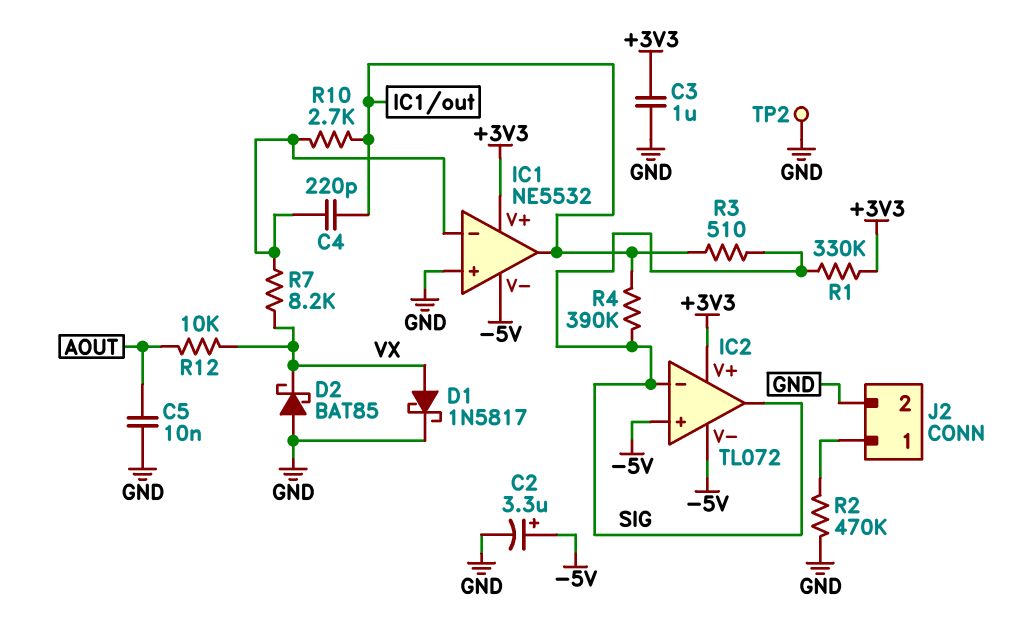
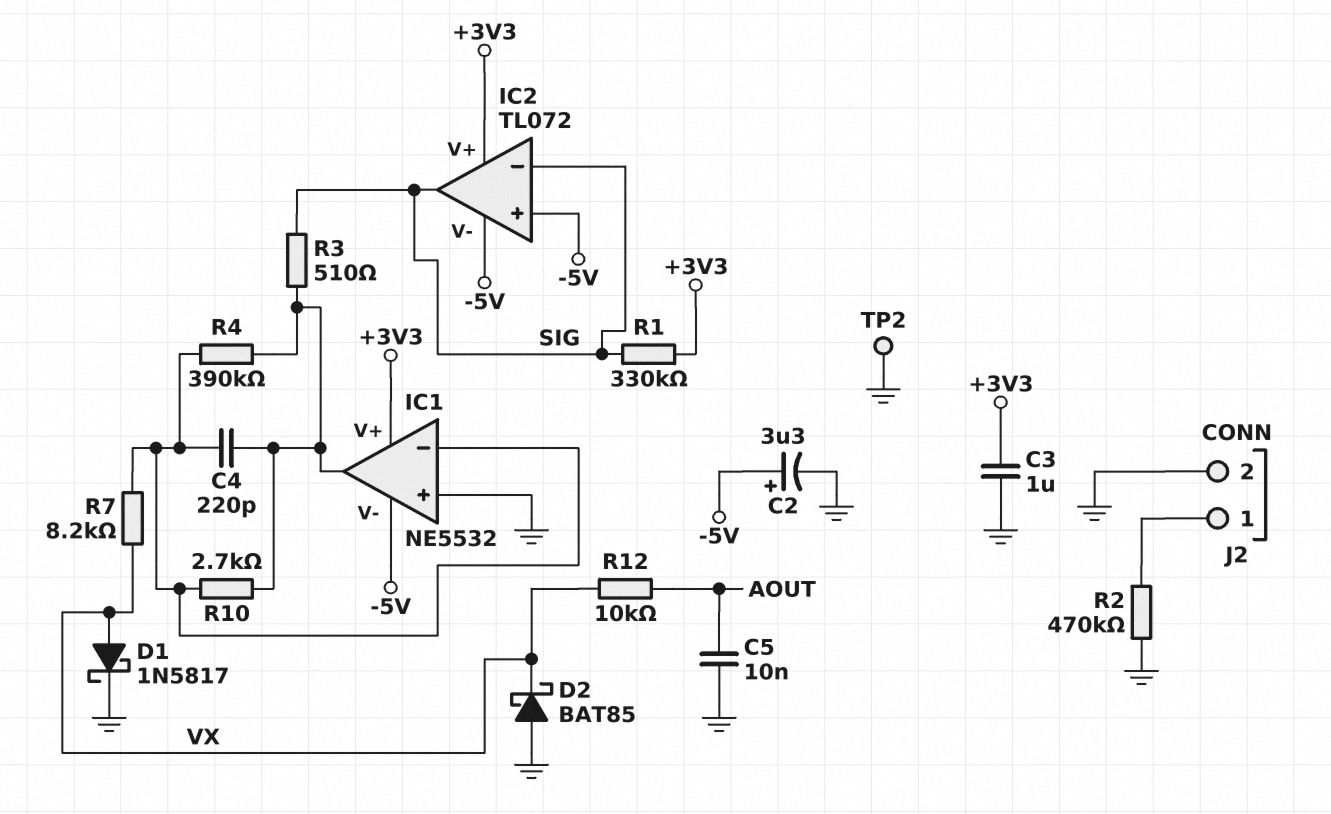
R4: 390k (IC1/out, SIG) -> 390k (IC1/in-, IC1/out)

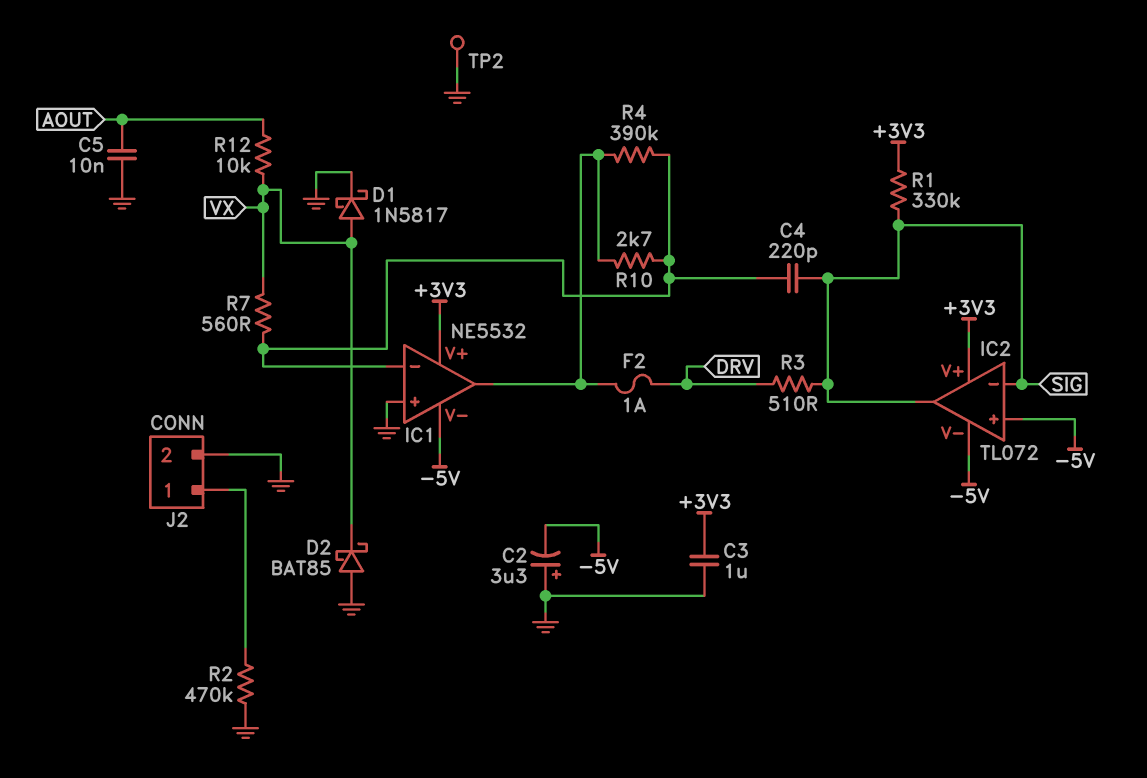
C2: 3.3uF (plus -5V, minus GND) -> 3.3uF (plus GND, minus -5V)
C4: 220pF (IC1/in-, IC1/out) -> 220pF (IC1/in-, SIG)
F2: none -> 1A (DRV, IC1/out)
R3: 510 (IC1/out, SIG) -> 510 (DRV, SIG)
R7: 8.2k (IC1/in-, VX) -> 560 (IC1/in-, VX)

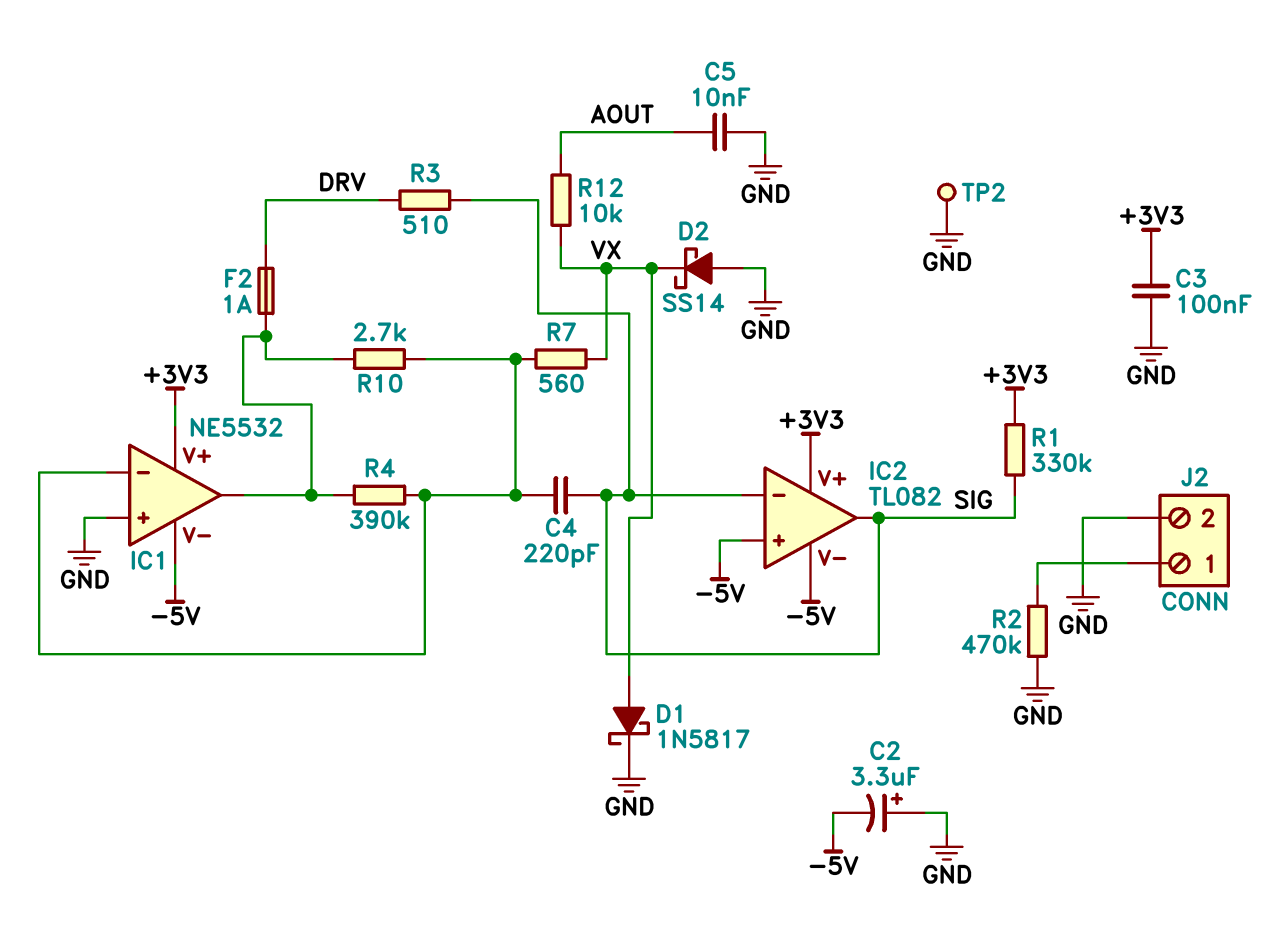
C3: 1uF (+3V3, GND) -> 100nF (+3V3, GND)
D2: schottky BAT85 (A GND, K VX) -> schottky SS14 (A GND, K VX)
IC2: TL072 -> TL082

